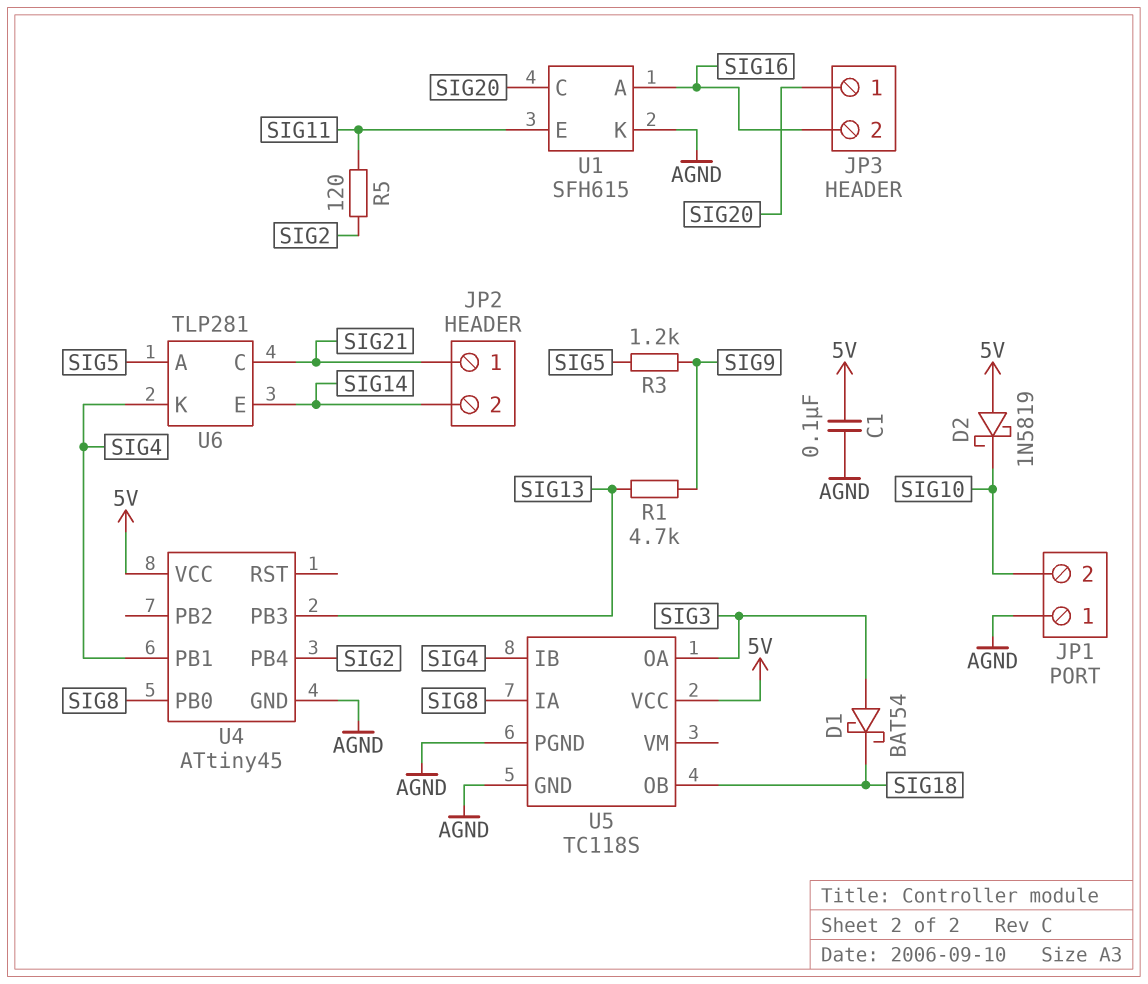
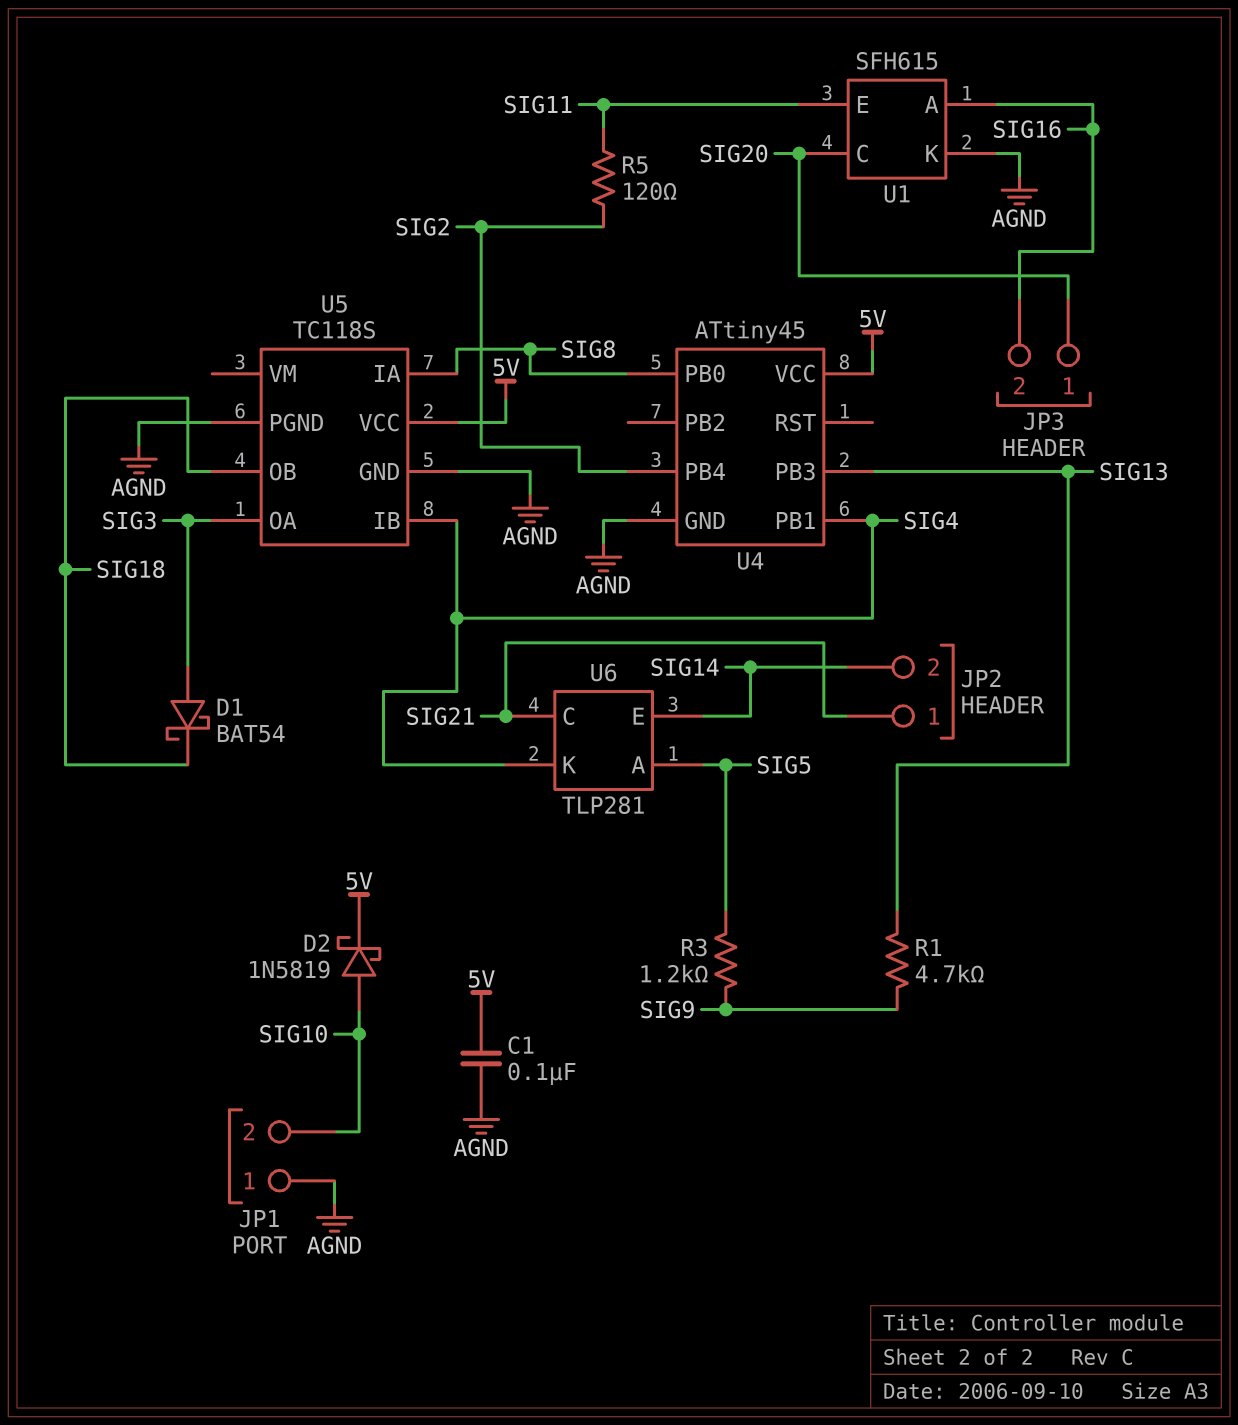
D2: schottky 1N5819 (A 5V, K SIG10) -> schottky 1N5819 (A SIG10, K 5V)

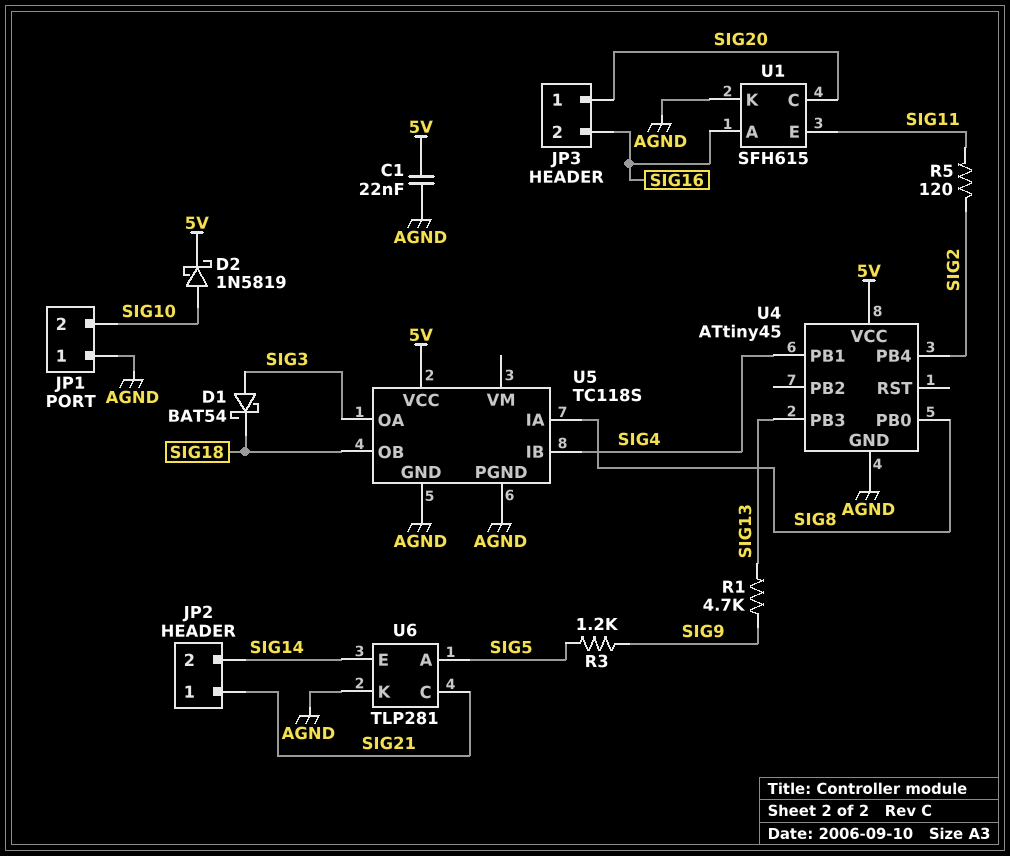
C1: 100nF (5V, AGND) -> 22nF (5V, AGND)
U6 pin K: SIG4 -> AGND

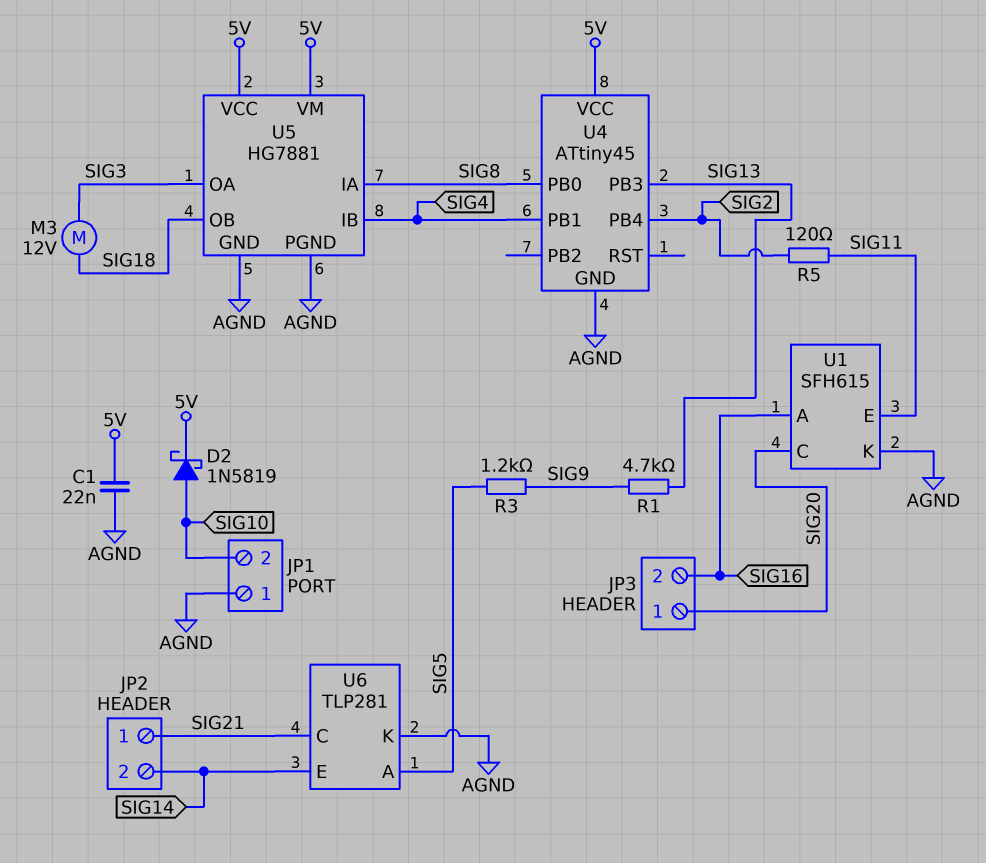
D1: schottky BAT54 (A SIG3, K SIG18) -> none
M3: none -> motor 12V (SIG3, SIG18)
U5: TC118S -> HG7881
U5 pin VM: none -> 5V

